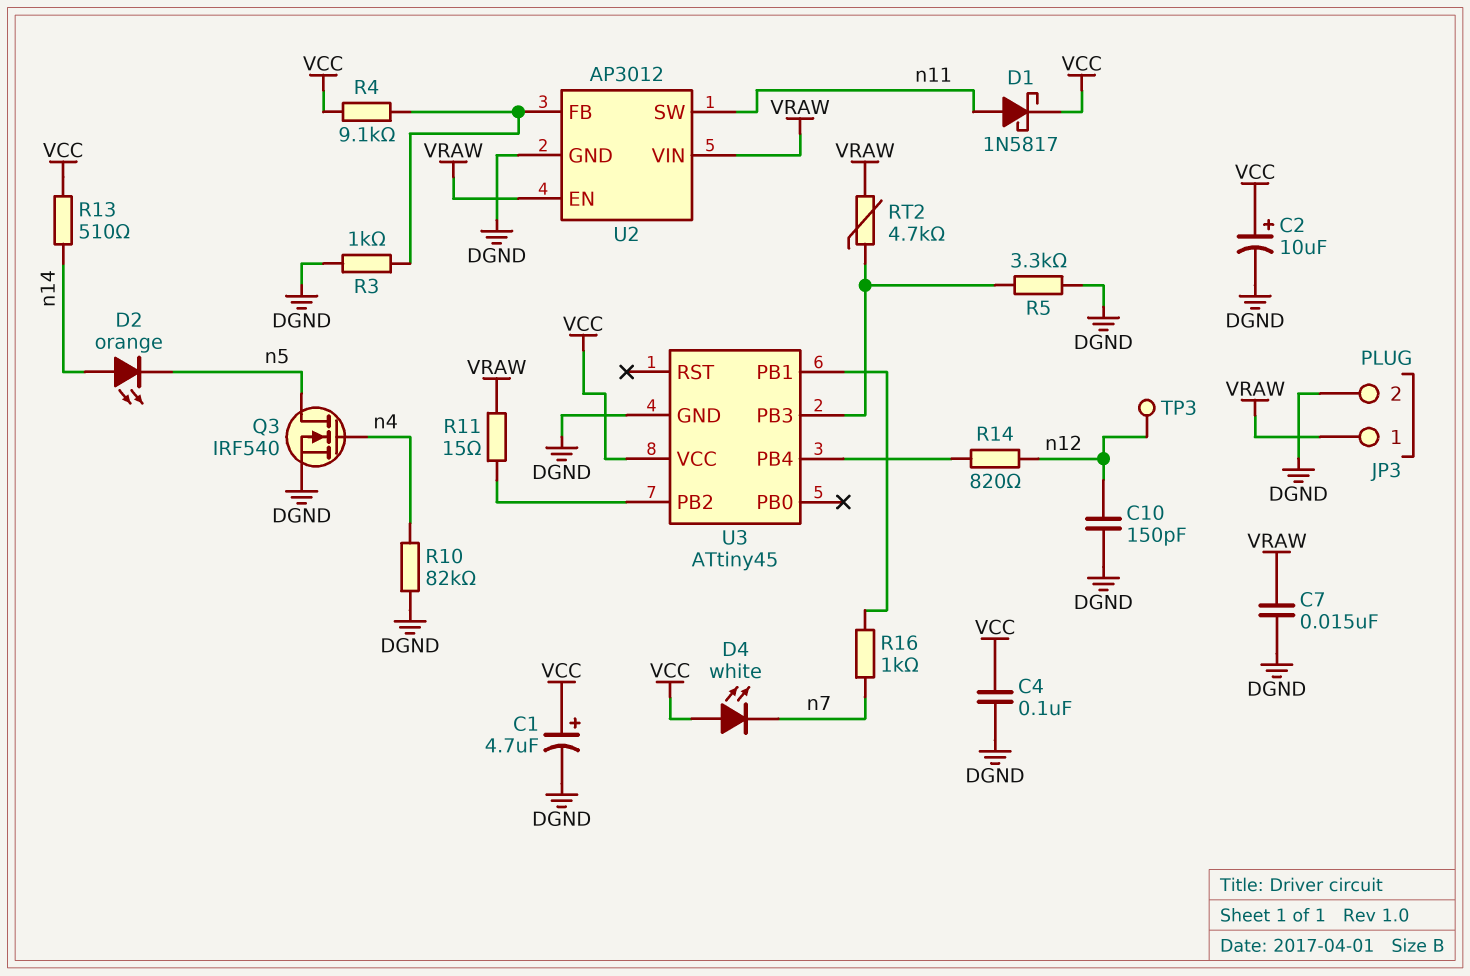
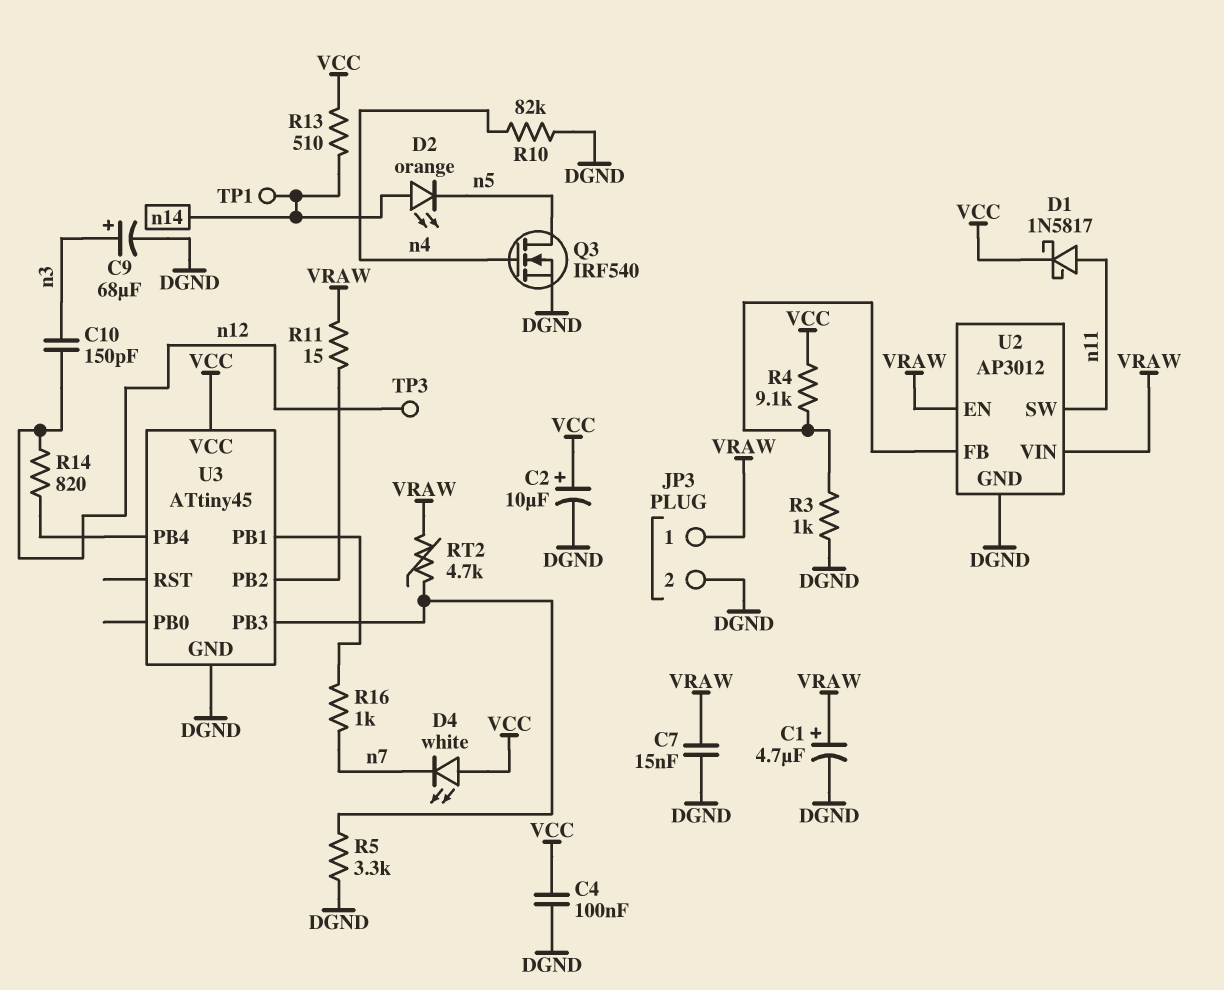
C1: 4.7uF (plus VCC, minus DGND) -> 4.7uF (plus VRAW, minus DGND)
C9: none -> 68uF (plus n3, minus DGND)
C10: 150pF (DGND, n12) -> 150pF (n3, n12)
TP1: none -> test point (n14)

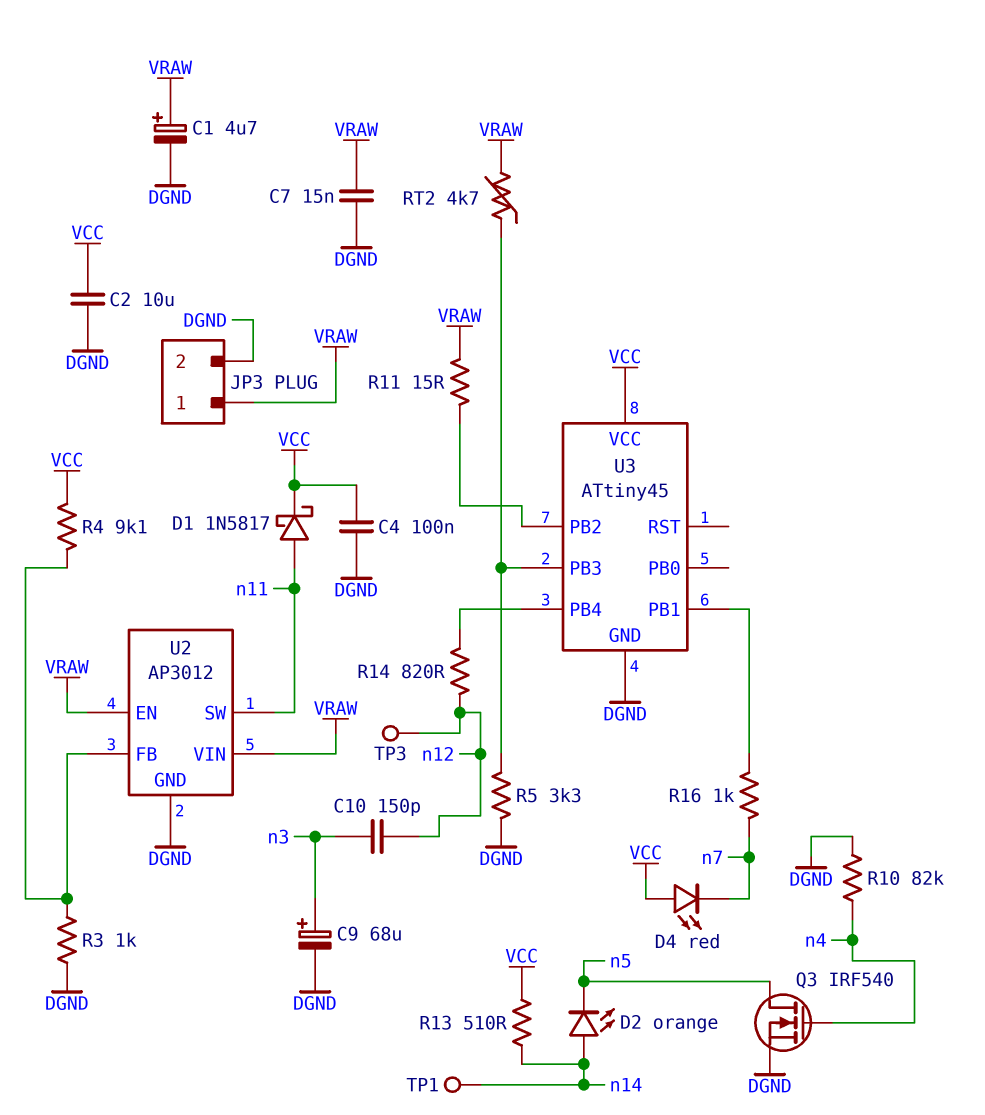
C2: 10uF (plus VCC, minus DGND) -> 10uF (DGND, VCC)
D4: LED white (A VCC, K n7) -> LED red (A VCC, K n7)

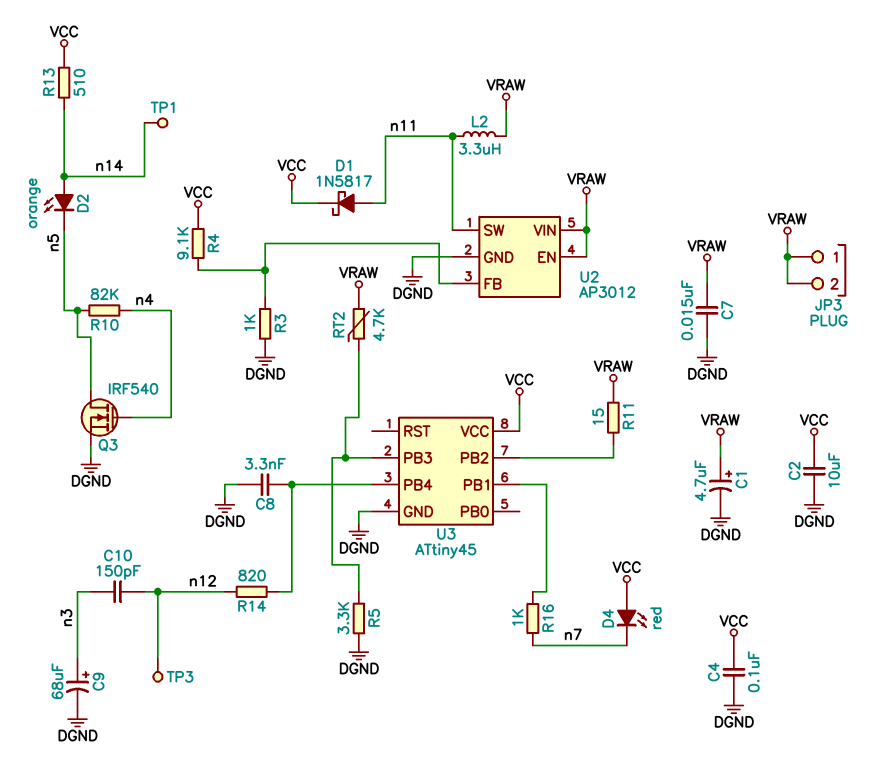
C8: none -> 3.3nF (DGND, U3/PB4)
JP3 pin 2: DGND -> VRAW
L2: none -> 3.3uH (VRAW, n11)
R10: 82k (DGND, n4) -> 82k (n4, n5)

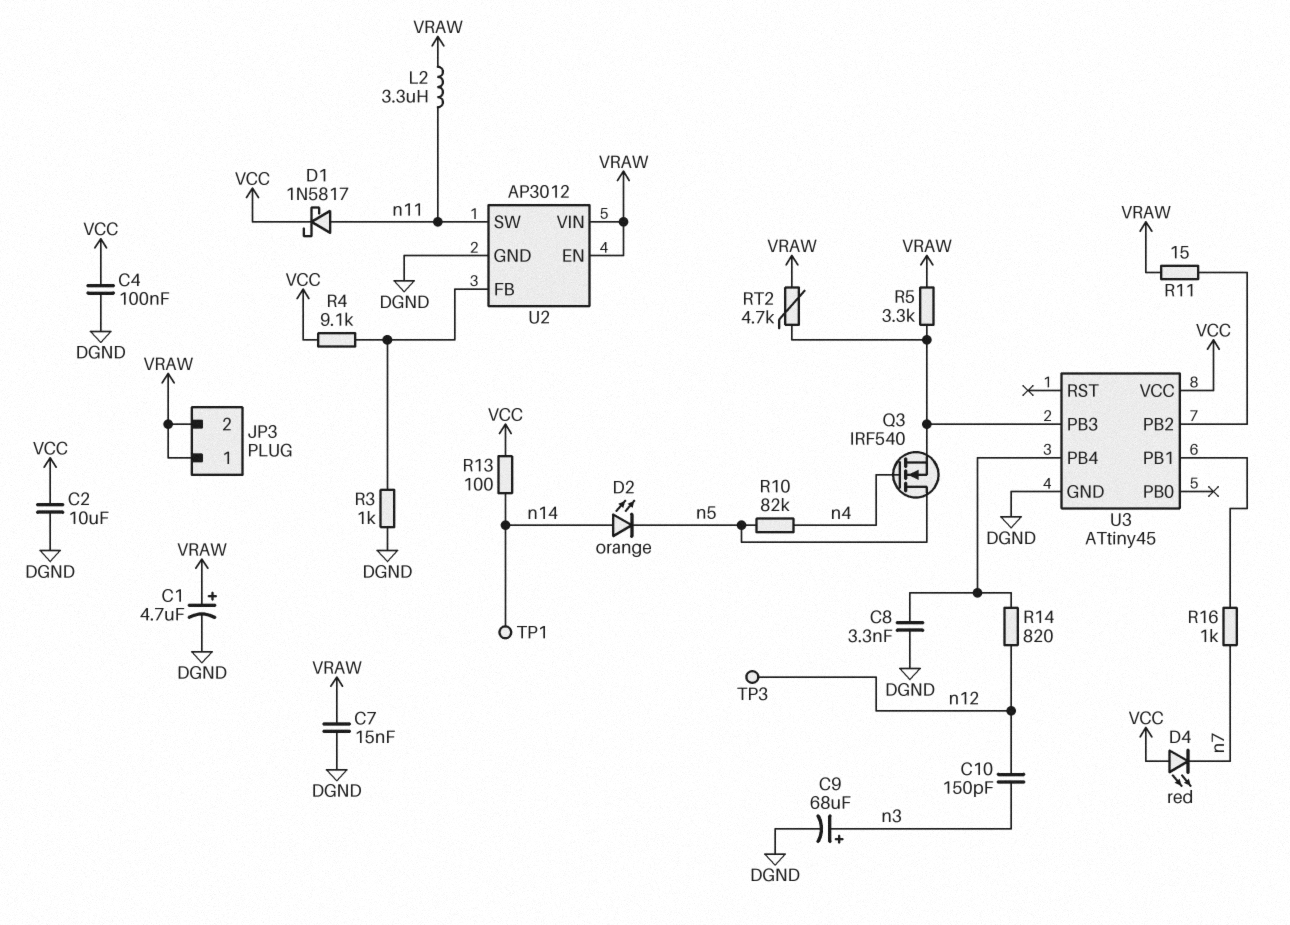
Q3: NMOS IRF540 (G n4, D n5, S DGND) -> NMOS IRF540 (G n4, D n5, S U3/PB3)
R5: 3.3k (DGND, U3/PB3) -> 3.3k (U3/PB3, VRAW)
R13: 510 (VCC, n14) -> 100 (VCC, n14)

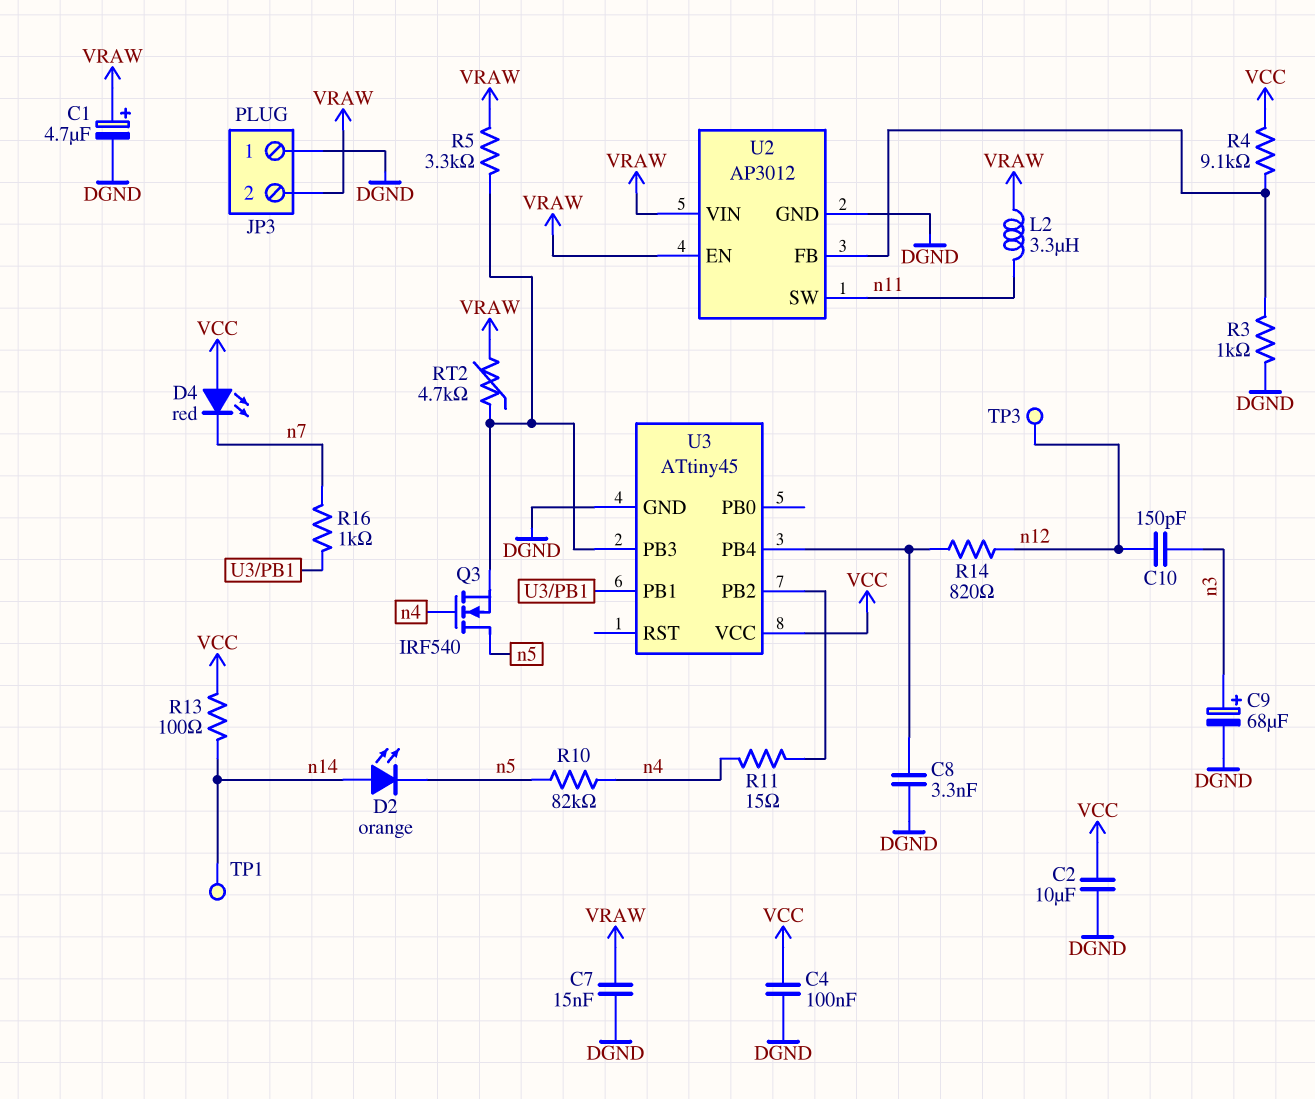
D1: schottky 1N5817 (A n11, K VCC) -> none
JP3 pin 1: VRAW -> DGND
R11: 15 (U3/PB2, VRAW) -> 15 (U3/PB2, n4)

